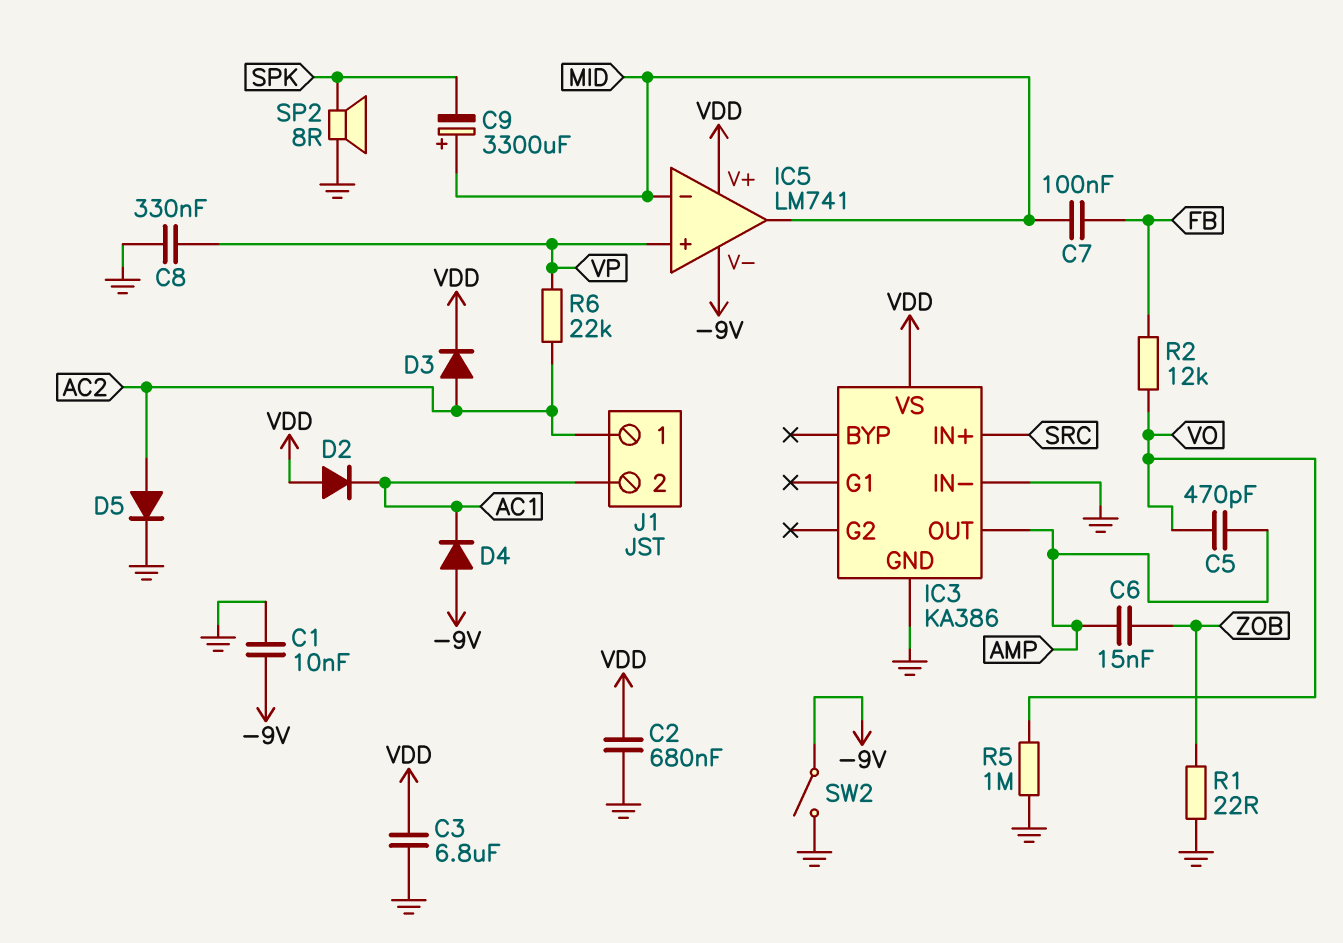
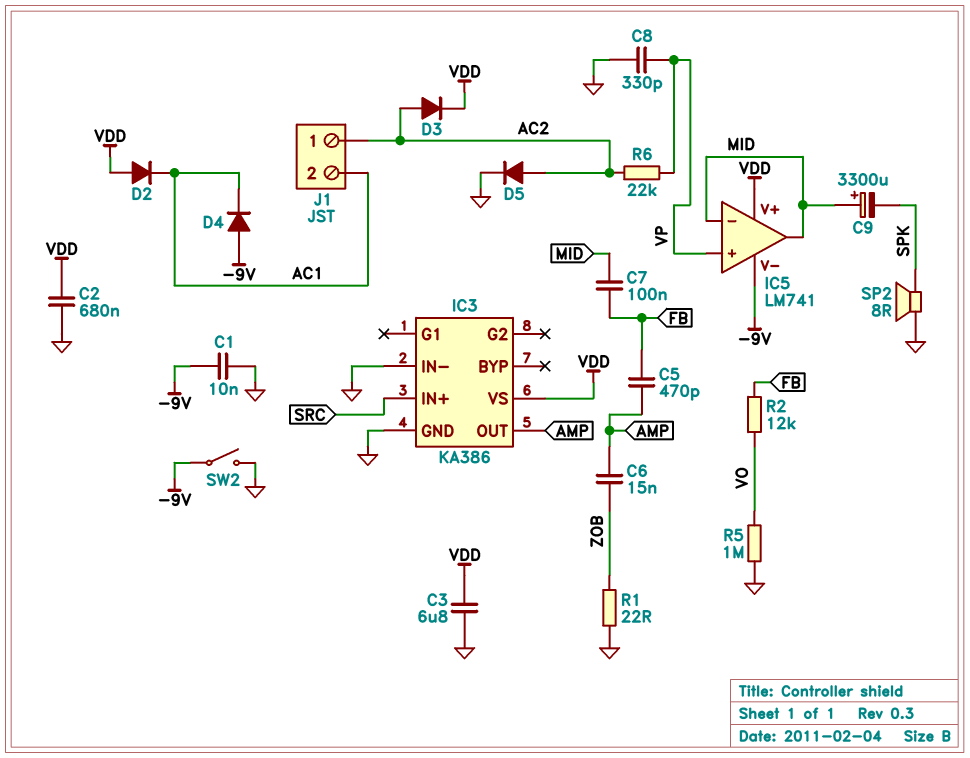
C5: 470pF (AMP, VO) -> 470pF (AMP, FB)
C8: 330nF (GND, VP) -> 330pF (GND, VP)

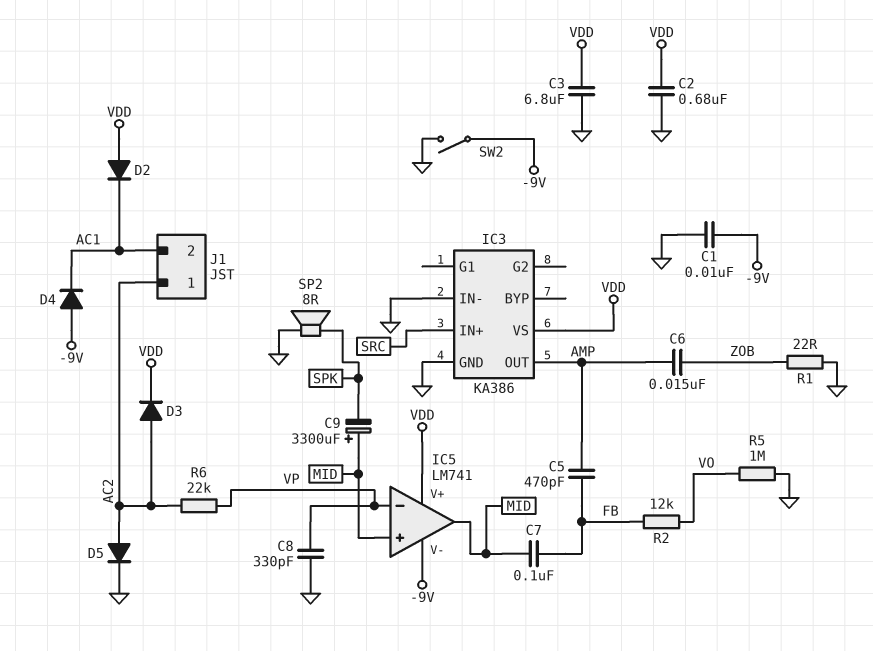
IC5 pin in+: VP -> MID
IC5 pin in-: MID -> VP

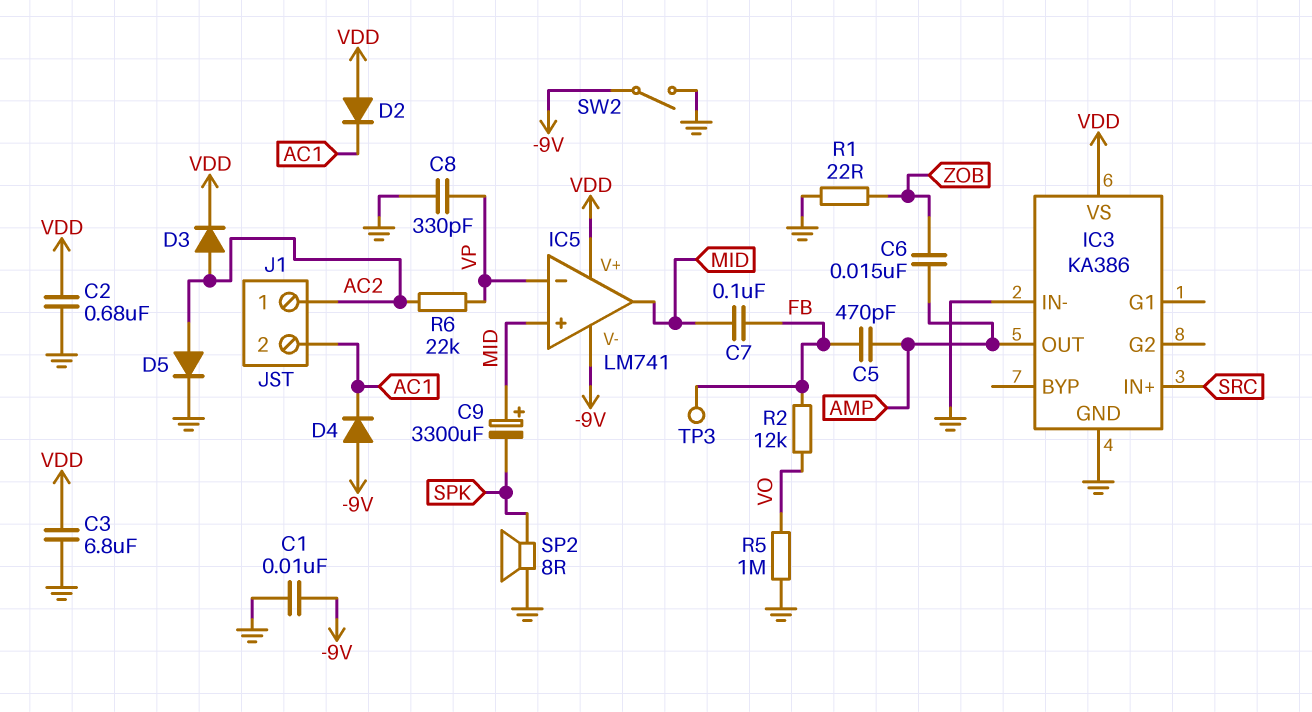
TP3: none -> test point (FB)

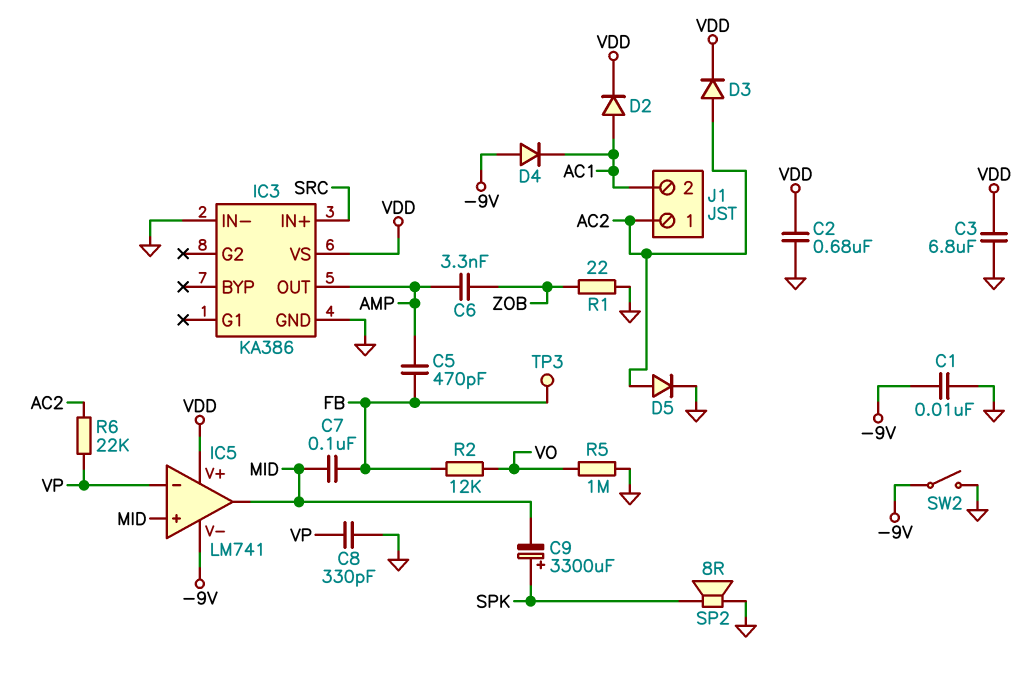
C6: 15nF (AMP, ZOB) -> 3.3nF (AMP, ZOB)
C9: 3300uF (plus MID, minus SPK) -> 3300uF (plus SPK, minus MID)
D2: diode (A VDD, K AC1) -> diode (A AC1, K VDD)

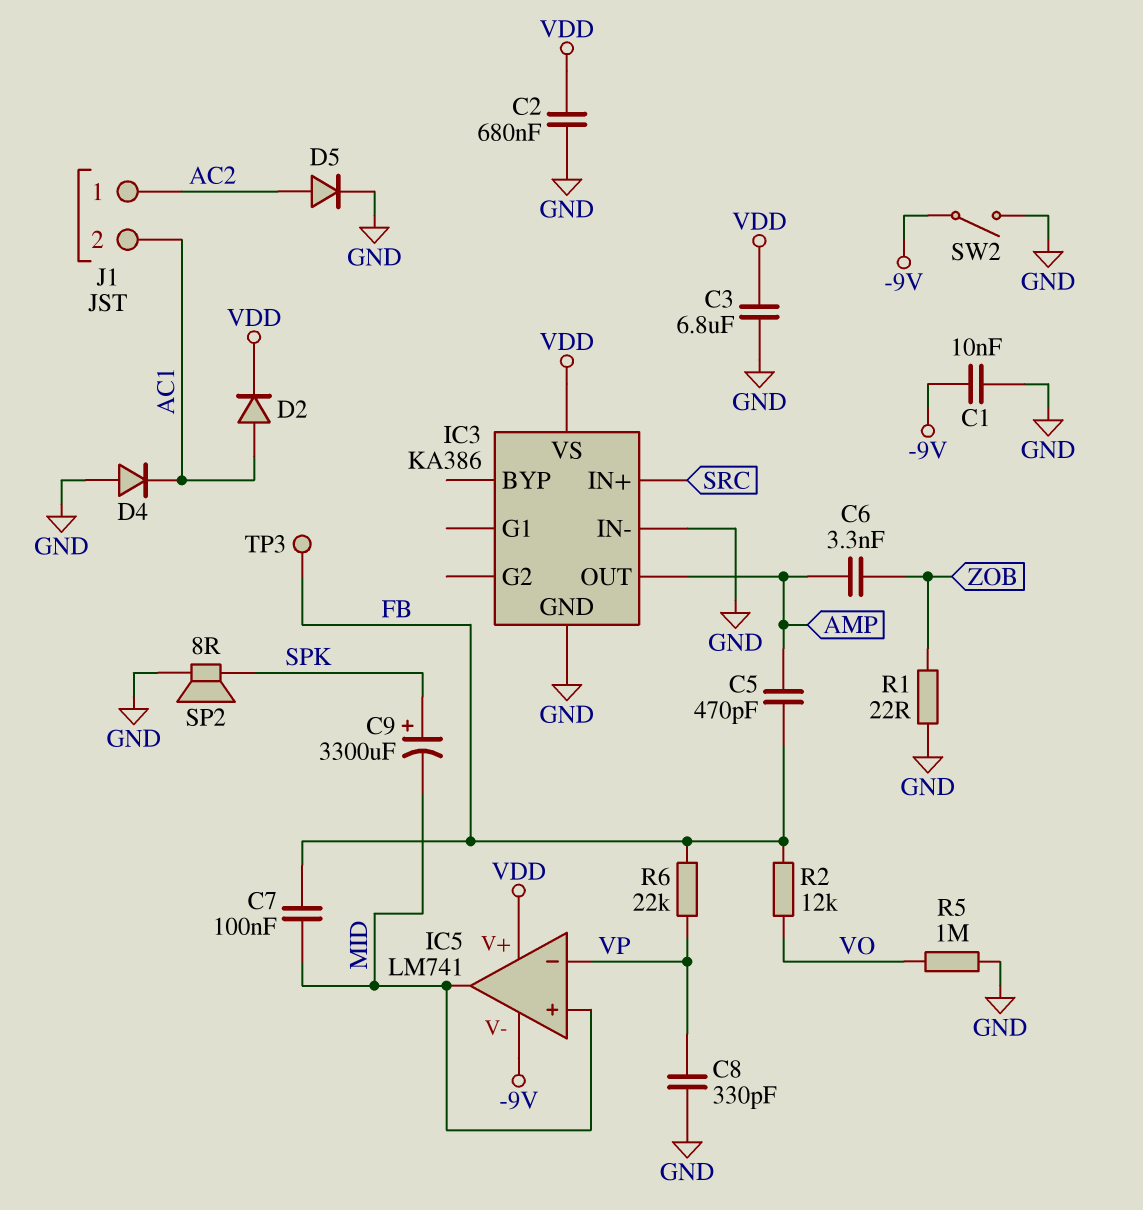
D3: diode (A AC2, K VDD) -> none
D4: diode (A -9V, K AC1) -> diode (A GND, K AC1)
R6: 22k (AC2, VP) -> 22k (FB, VP)

